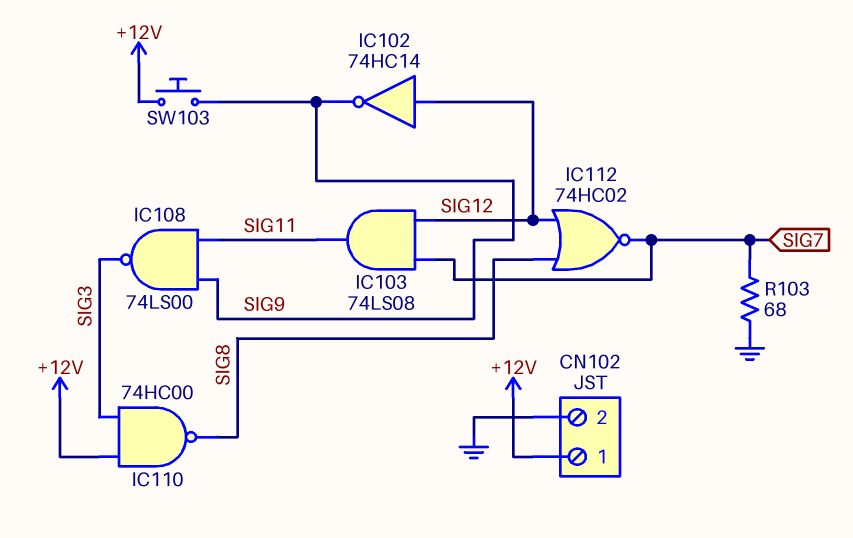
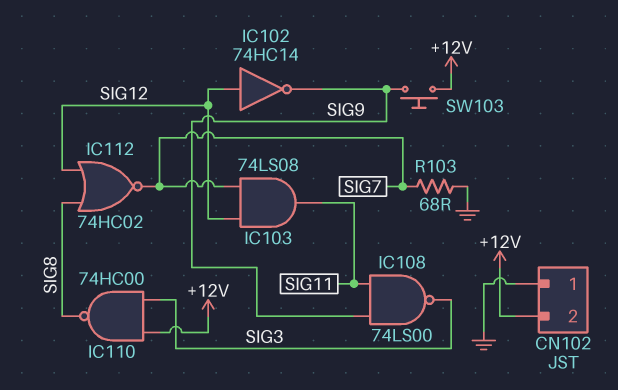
CN102 pin 1: +12V -> GND
CN102 pin 2: GND -> +12V

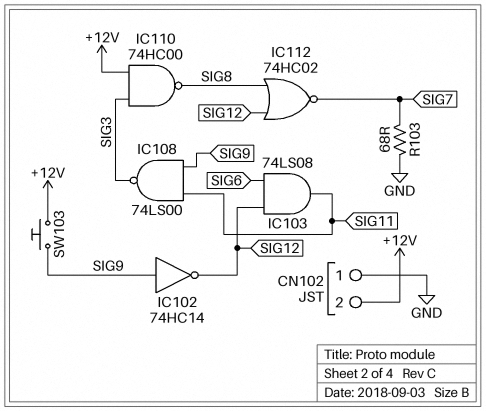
IC102: NOT 74HC14 (in SIG12, out SIG9) -> NOT 74HC14 (in SIG9, out SIG12)
IC103: AND 74LS08 (in SIG7, in SIG12, out SIG11) -> AND 74LS08 (in SIG6, in SIG12, out SIG11)

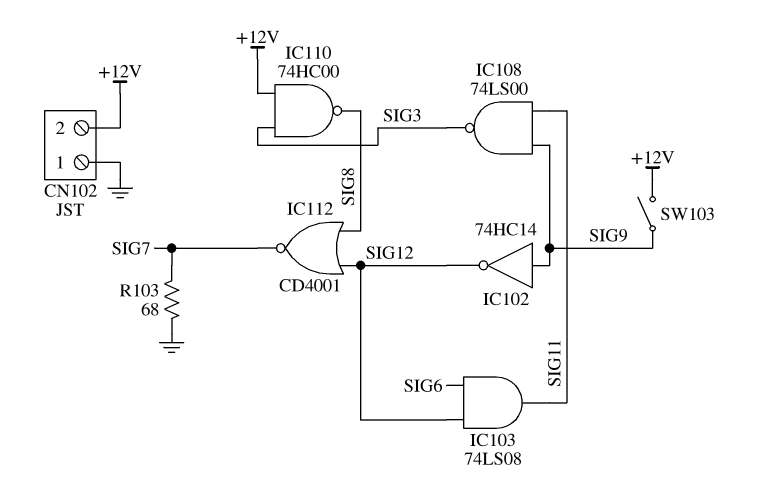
IC112: NOR 74HC02 (in SIG8, in SIG12, out SIG7) -> NOR CD4001 (in SIG8, in SIG12, out SIG7)
SW103: button (+12V, SIG9) -> switch (+12V, SIG9)

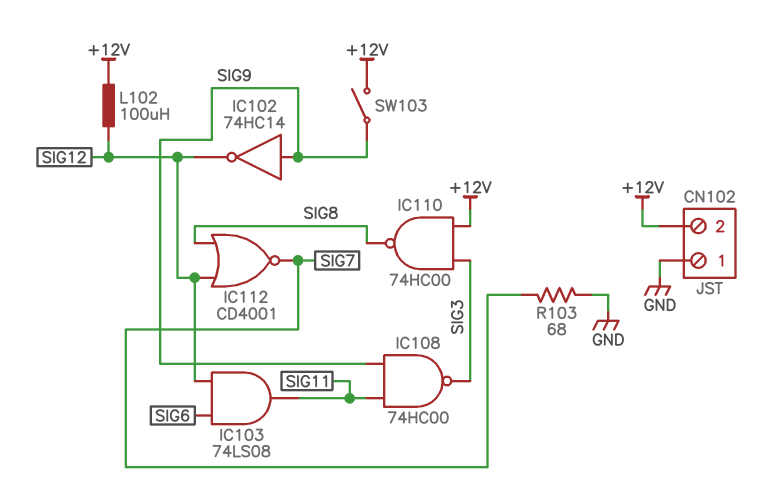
IC108: NAND 74LS00 (in SIG9, in SIG11, out SIG3) -> NAND 74HC00 (in SIG9, in SIG11, out SIG3)
L102: none -> 100uH (+12V, SIG12)

